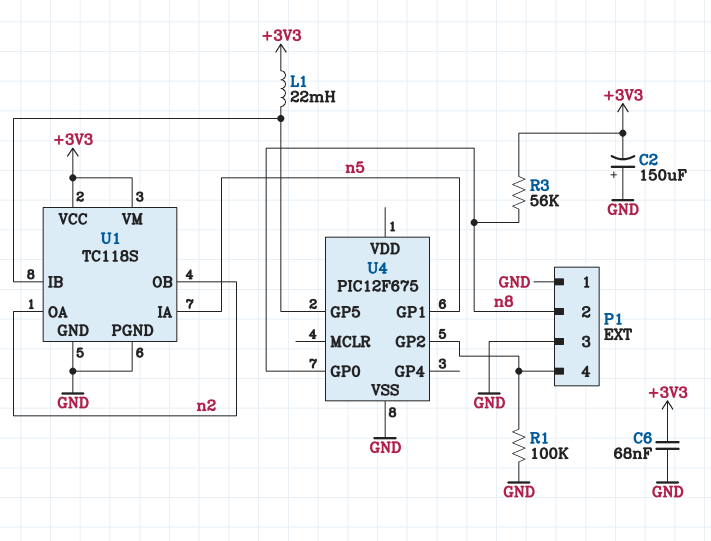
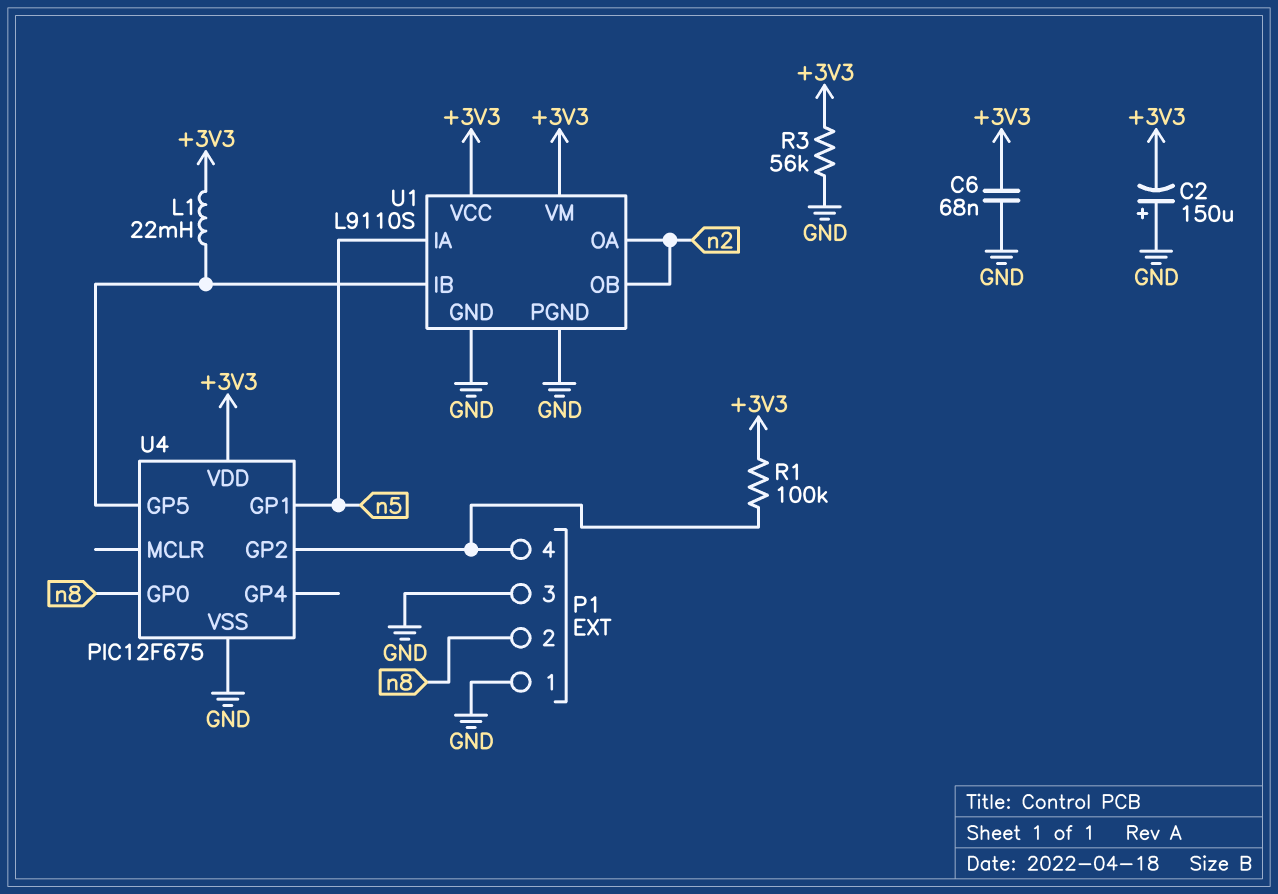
R1: 100k (GND, P1/4) -> 100k (+3V3, P1/4)
R3: 56k (+3V3, n8) -> 56k (+3V3, GND)
U1: TC118S -> L9110S
U4 pin VDD: none -> +3V3

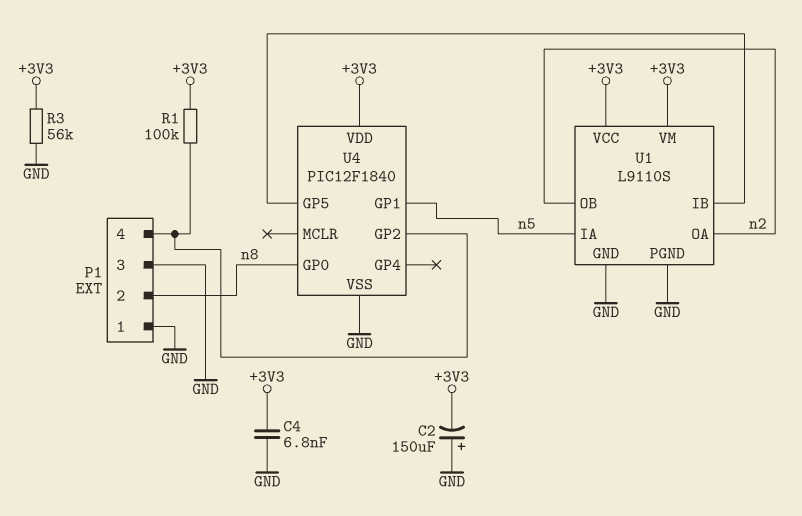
C4: none -> 6.8nF (+3V3, GND)
C6: 68nF (+3V3, GND) -> none
L1: 22mH (+3V3, U1/IB) -> none
U4: PIC12F675 -> PIC12F1840

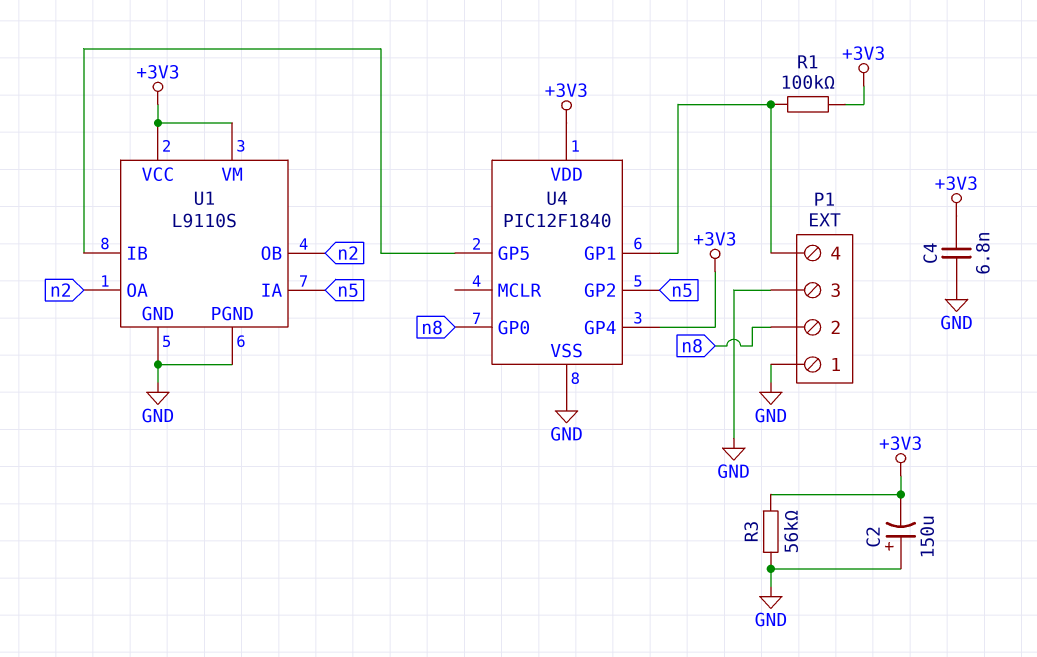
U4 pin GP1: n5 -> P1/4
U4 pin GP2: P1/4 -> n5
U4 pin GP4: none -> +3V3

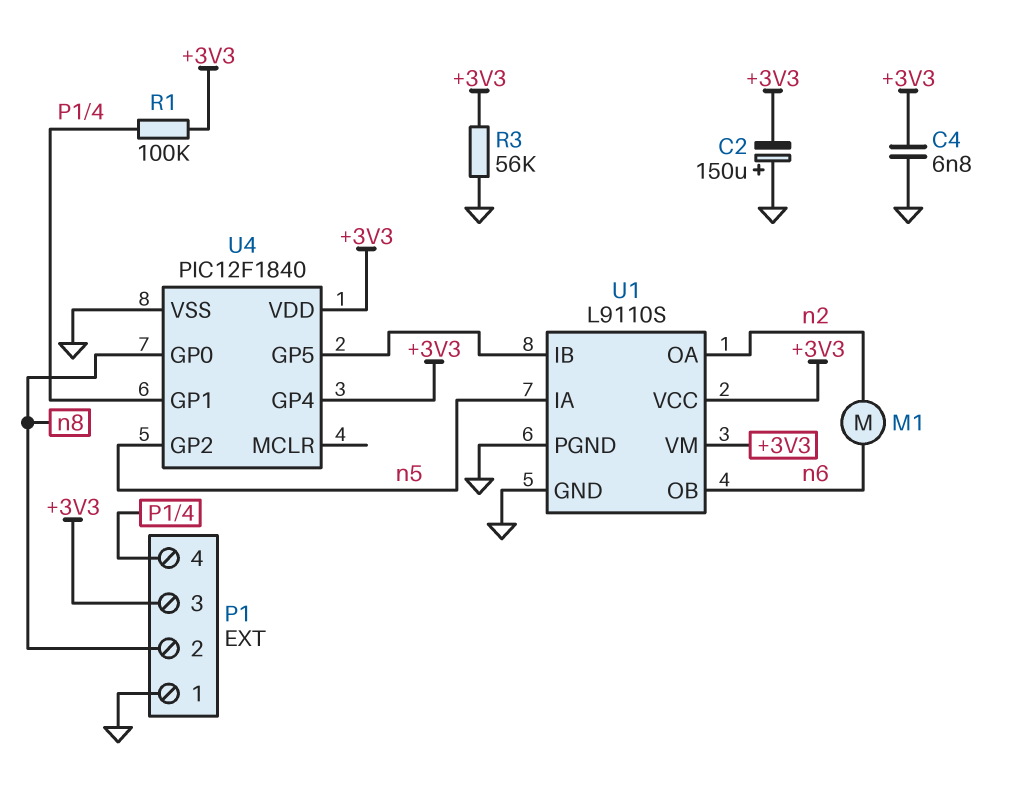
M1: none -> motor (n2, n6)
P1 pin 3: GND -> +3V3
U1 pin OB: n2 -> n6

